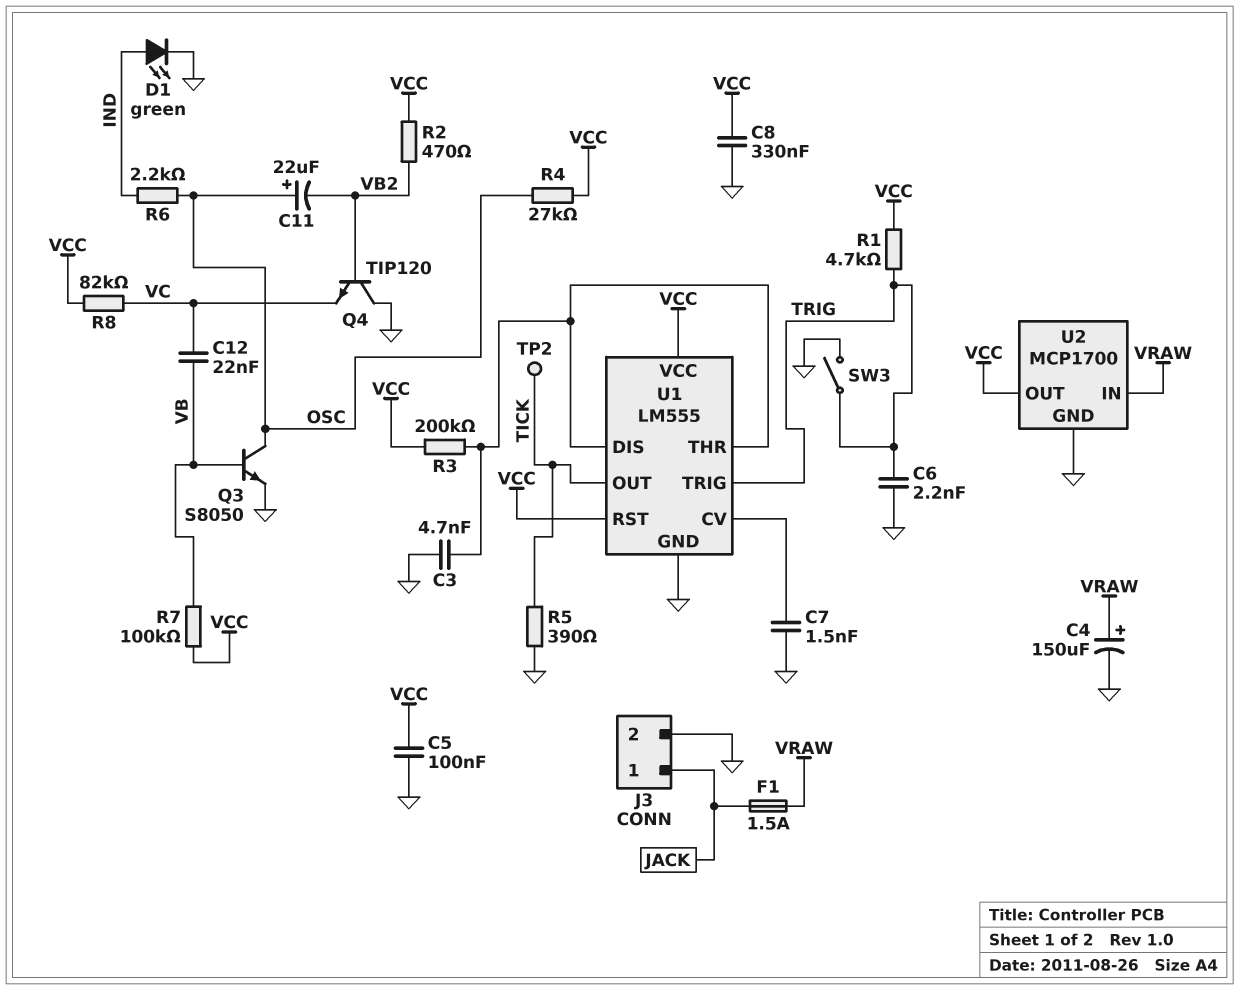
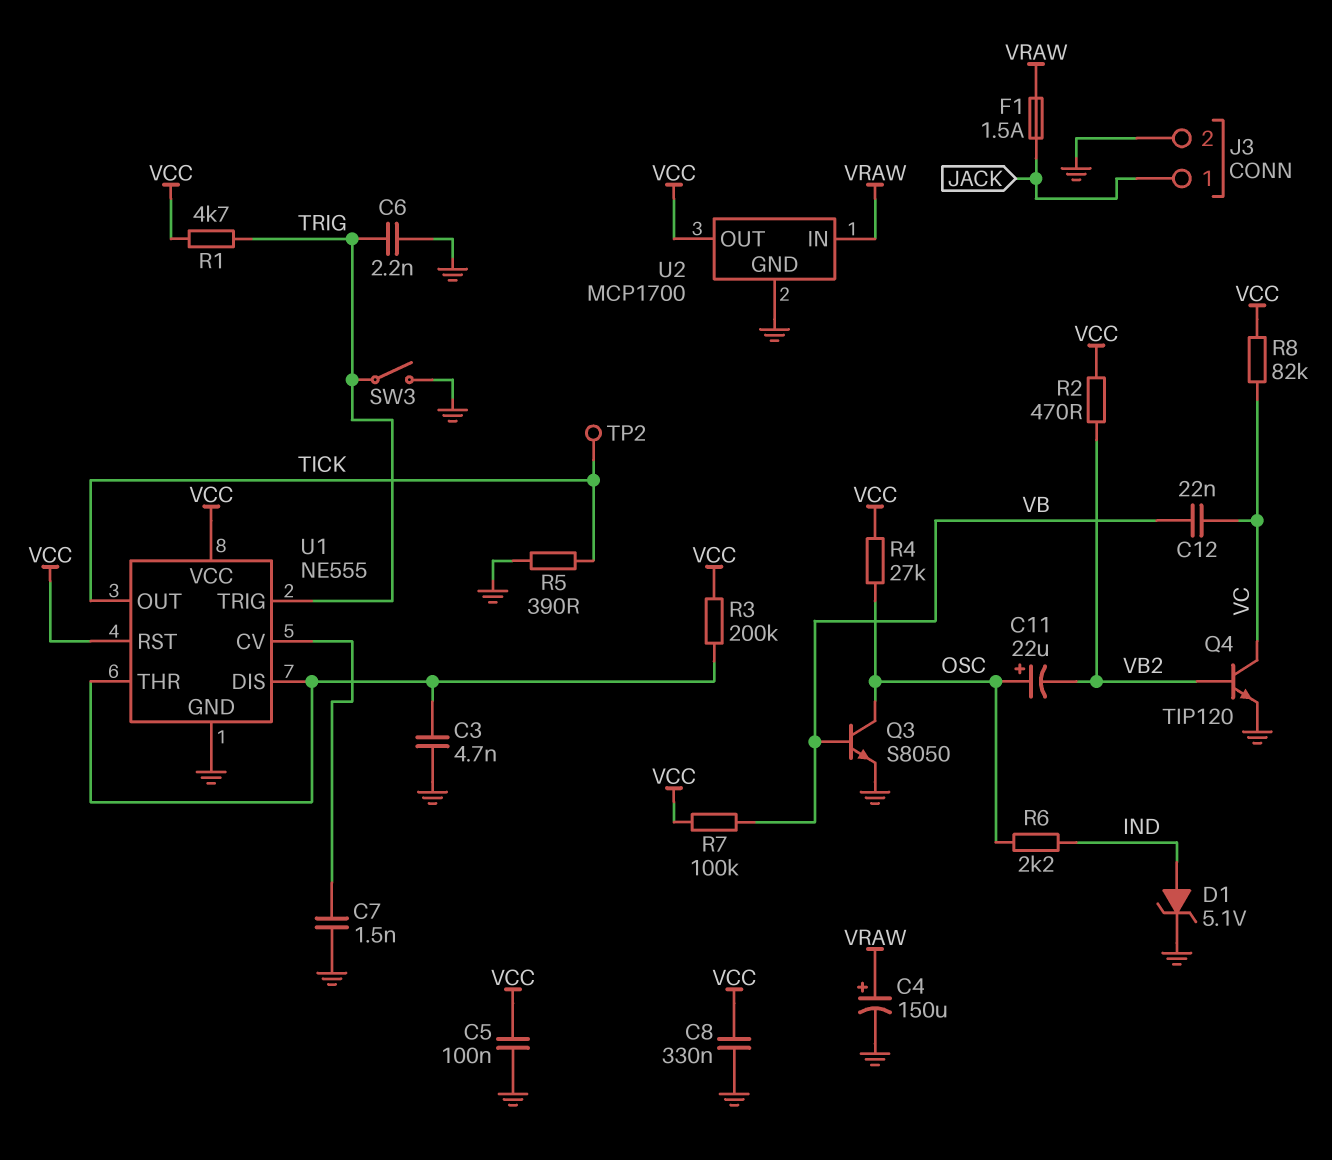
D1: LED green (A IND, K GND) -> zener 5.1V (A IND, K GND)
Q4: NPN TIP120 (B VB2, C GND, E VC) -> NPN TIP120 (B VB2, C VC, E GND)
U1: LM555 -> NE555

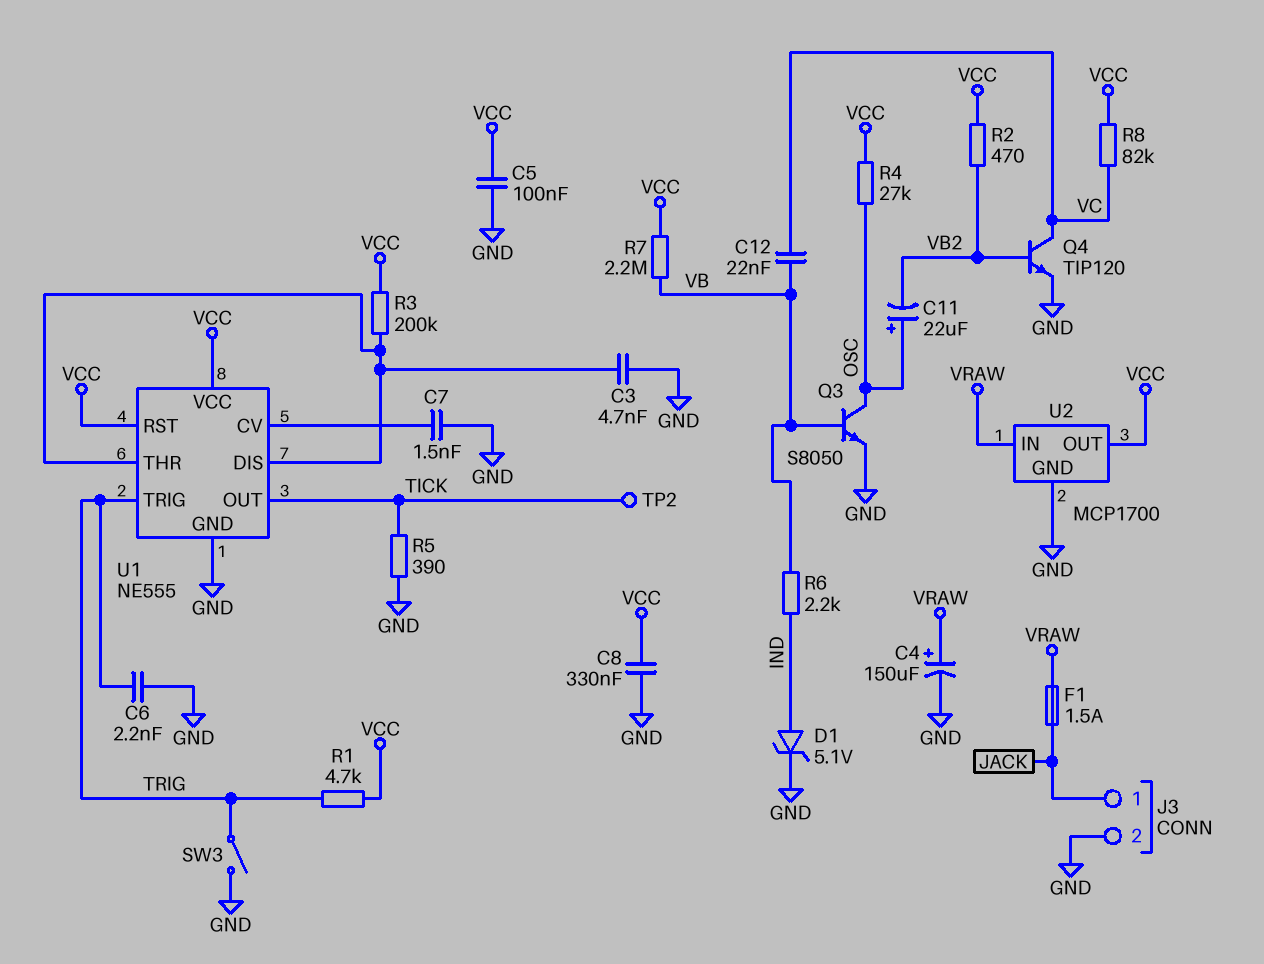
R6: 2.2k (IND, OSC) -> 2.2k (IND, VB)
R7: 100k (VB, VCC) -> 2.2M (VB, VCC)

